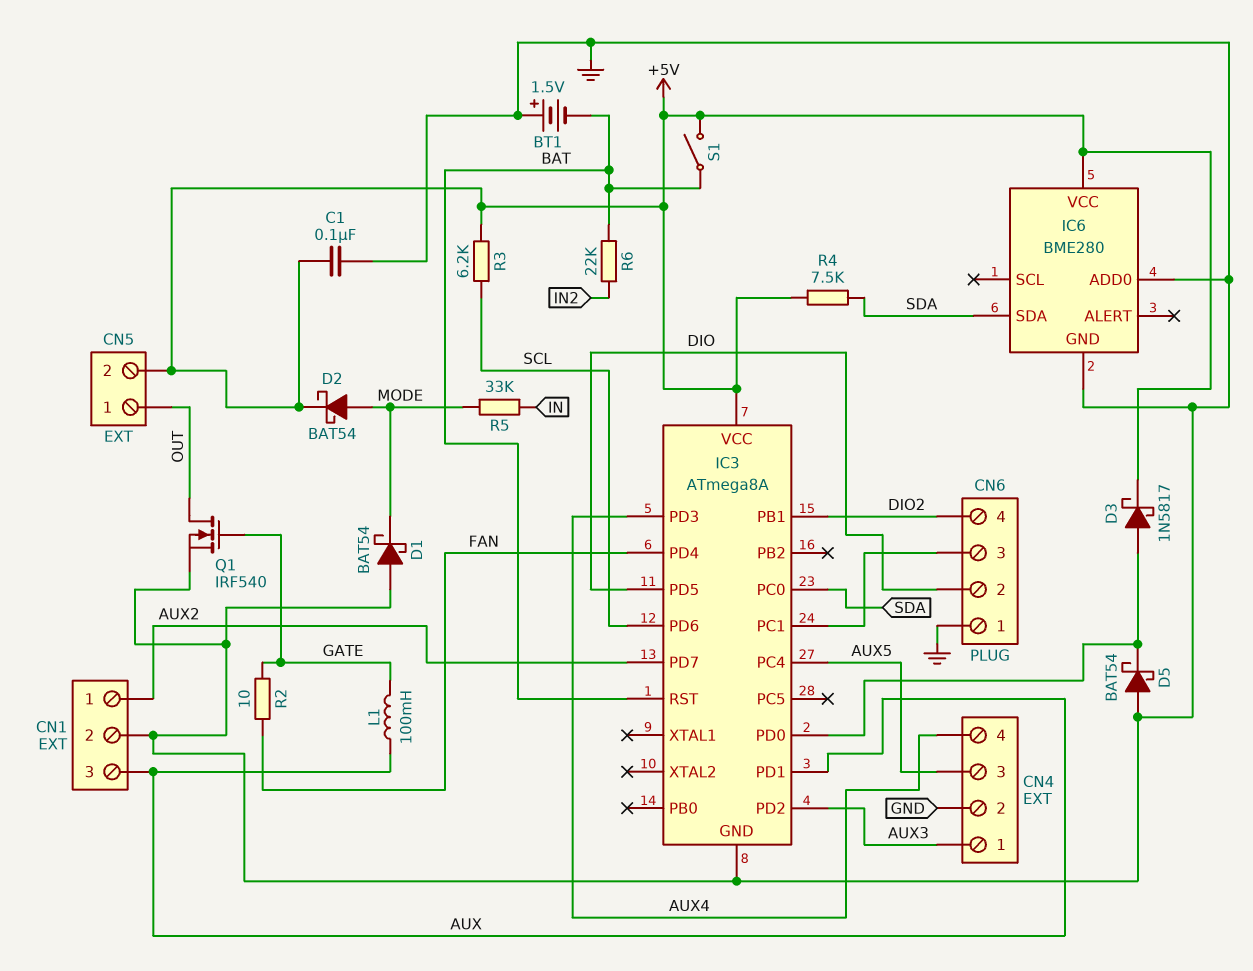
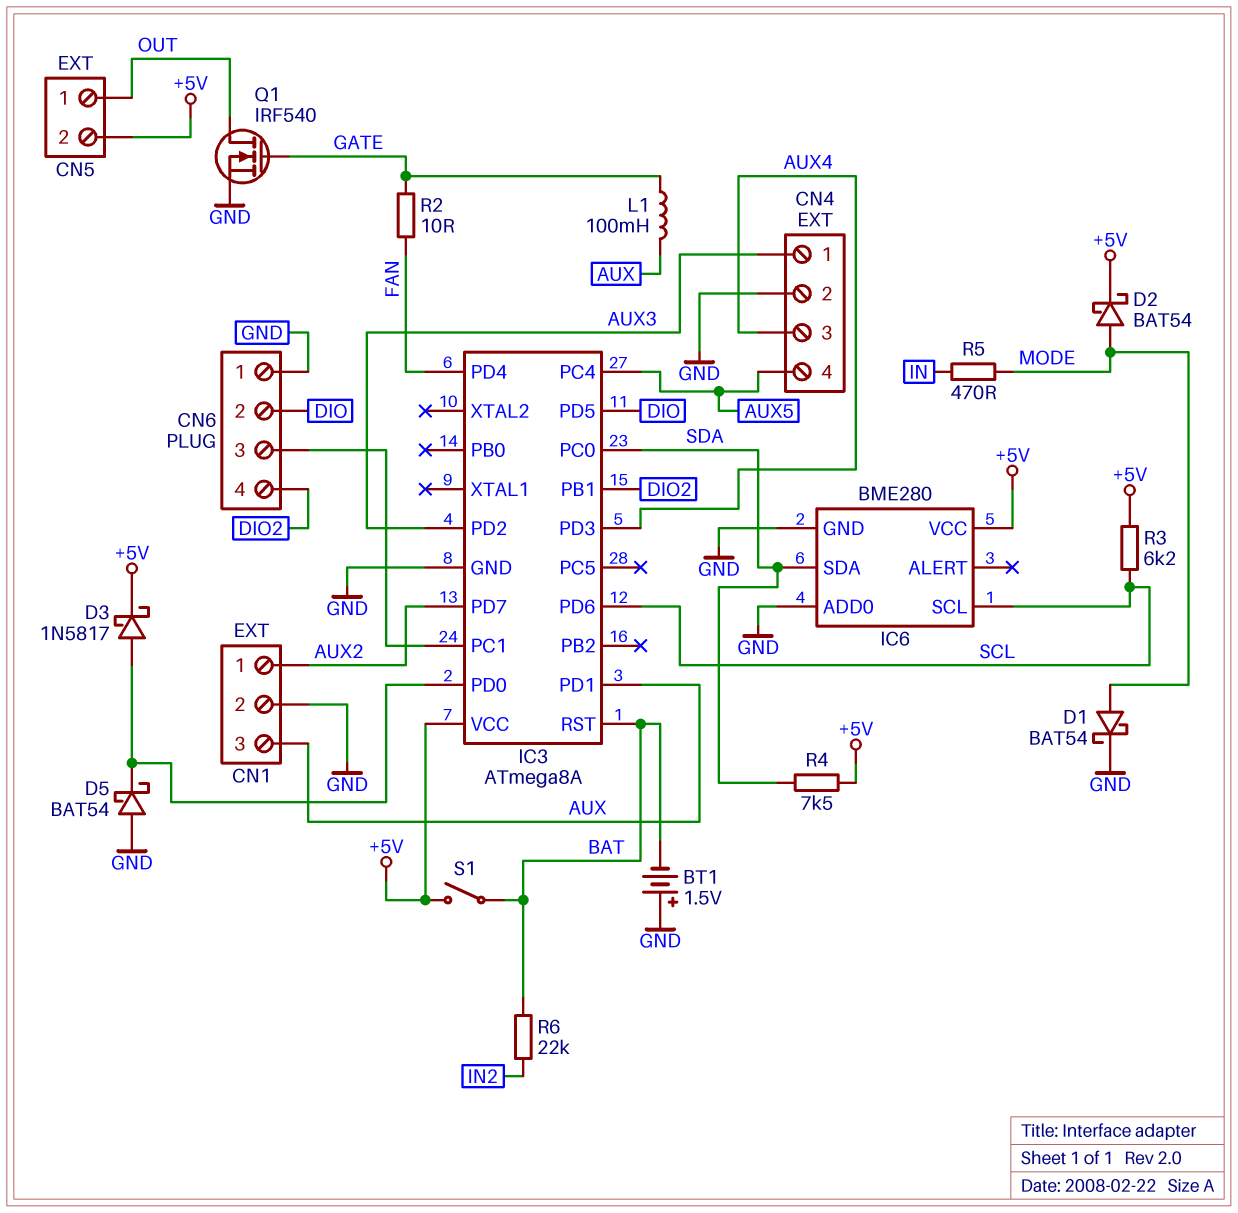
C1: 100nF (+5V, GND) -> none
CN4 pin 3: AUX5 -> AUX4
CN4 pin 4: AUX4 -> AUX5
D1: schottky BAT54 (A GND, K MODE) -> schottky BAT54 (A MODE, K GND)
IC6 pin SCL: none -> SCL
R5: 33k (IN, MODE) -> 470 (IN, MODE)

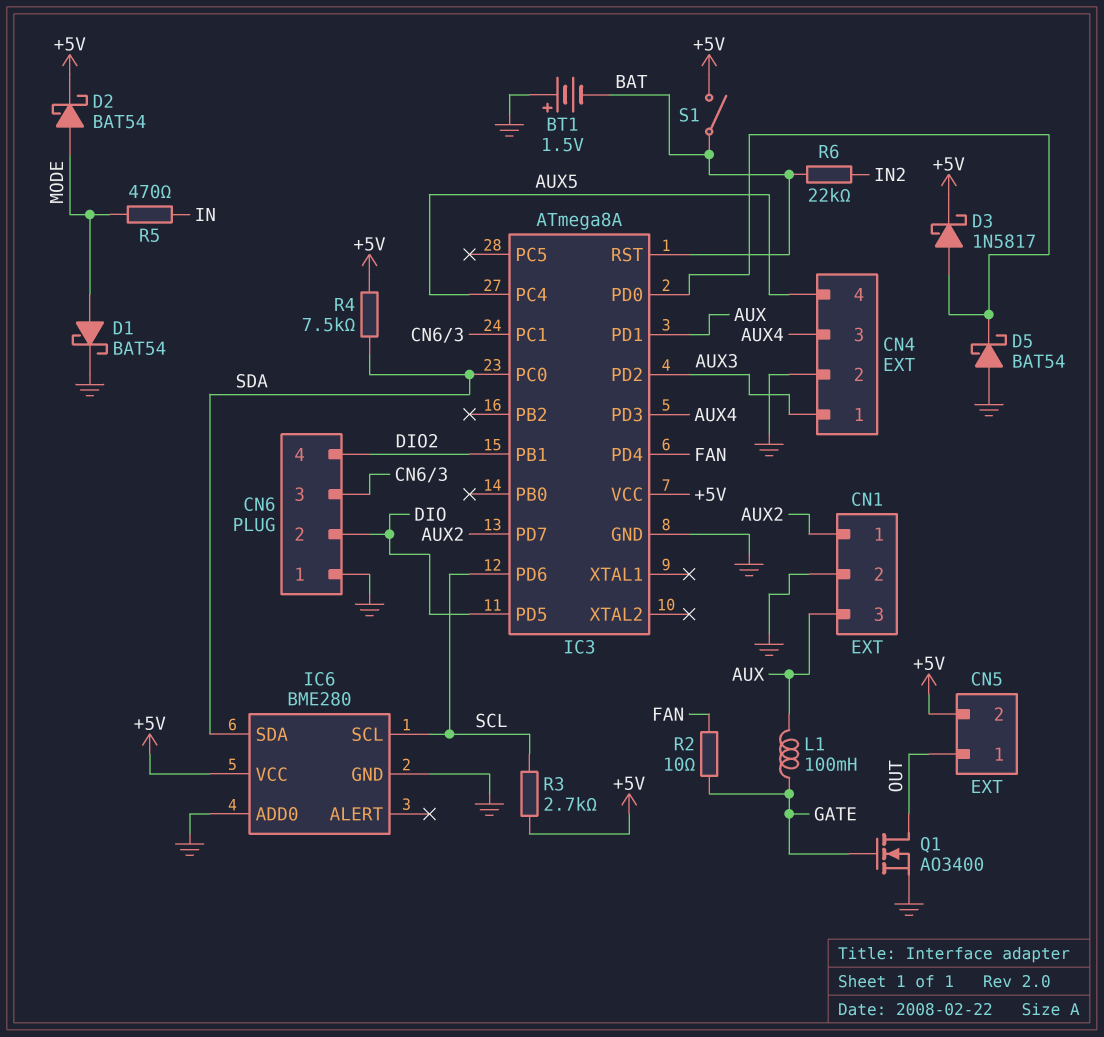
Q1: NMOS IRF540 (G GATE, D OUT, S GND) -> NMOS AO3400 (G GATE, D OUT, S GND)
R3: 6.2k (+5V, SCL) -> 2.7k (+5V, SCL)

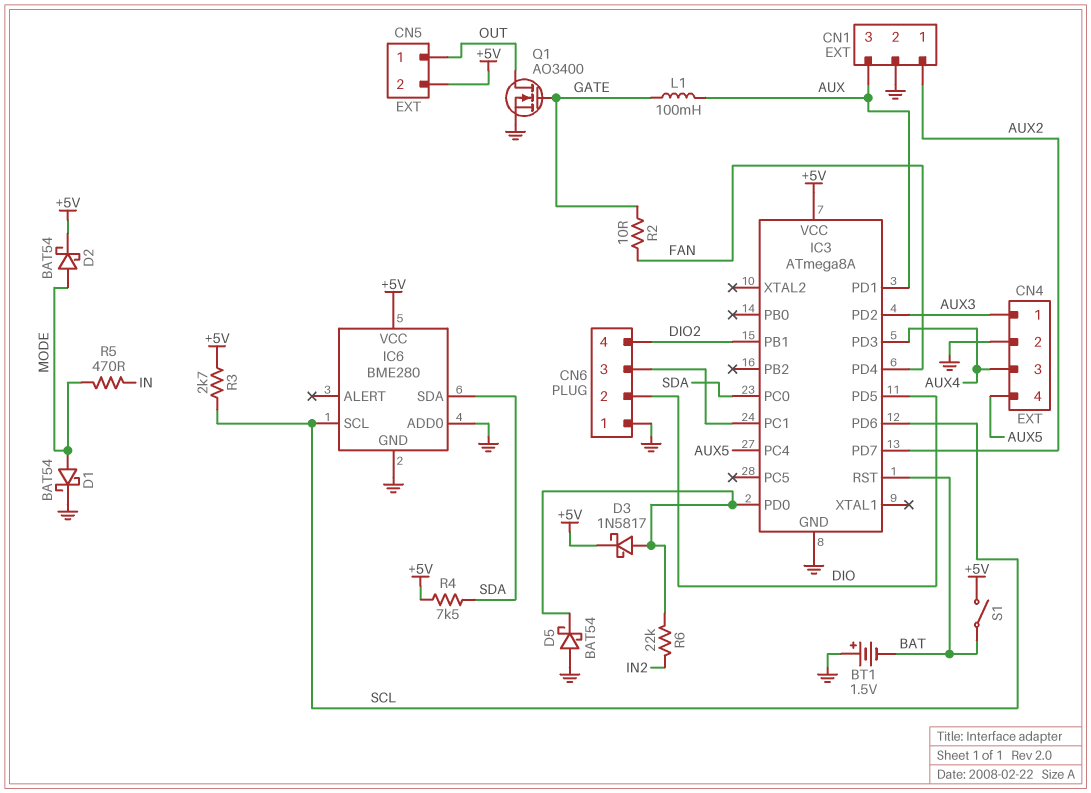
R6: 22k (BAT, IN2) -> 22k (IC3/PD0, IN2)

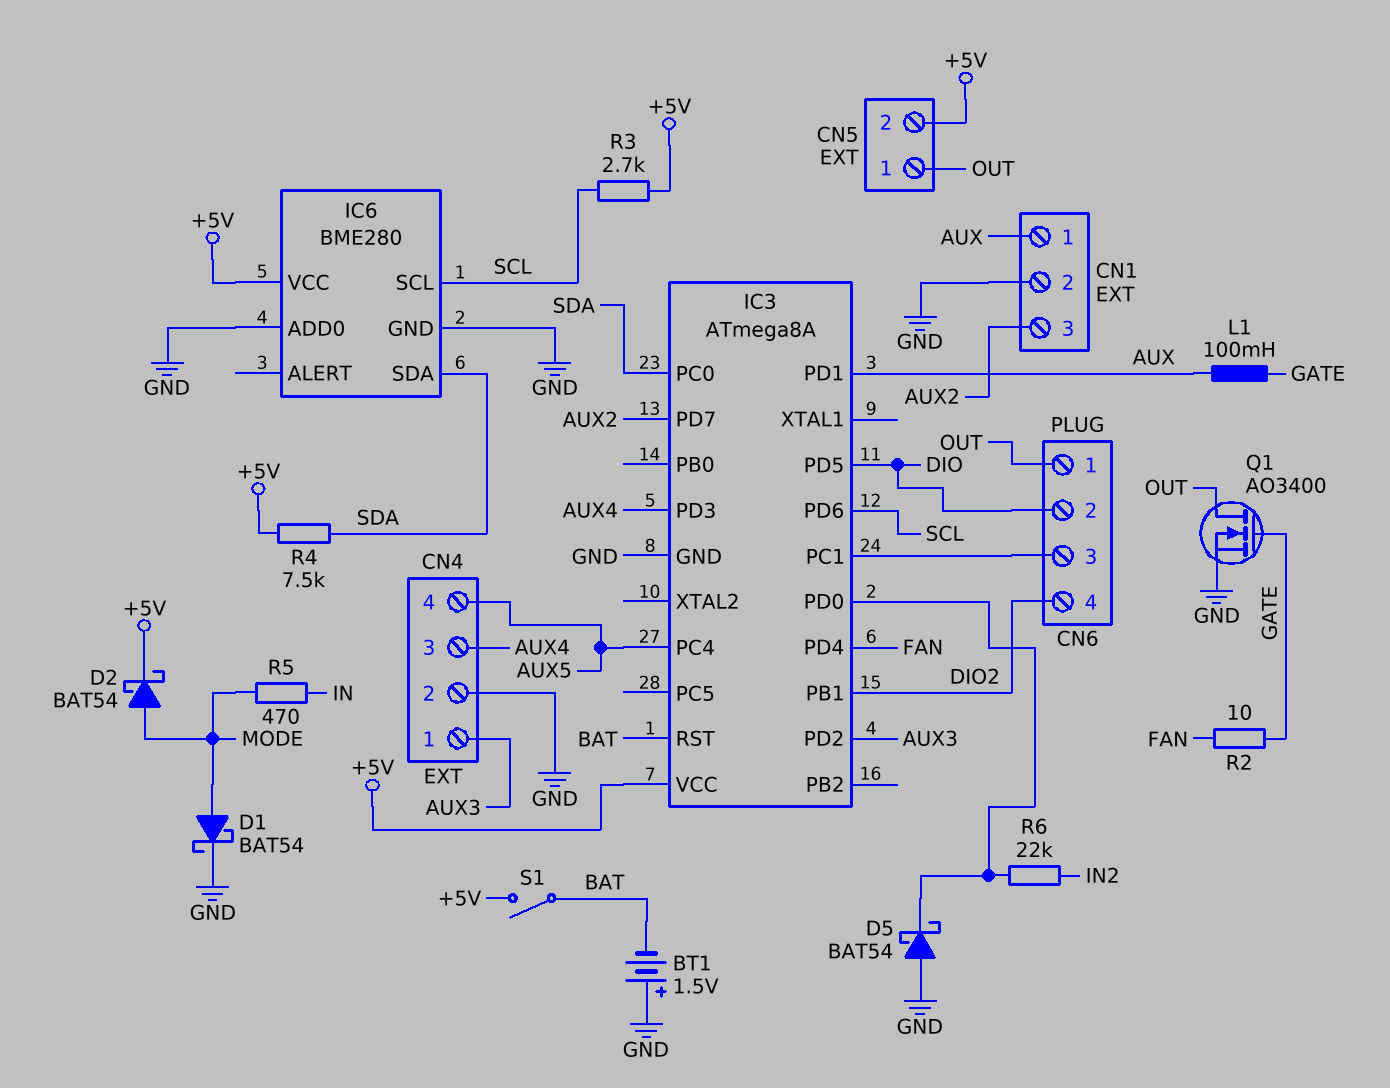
CN1 pin 1: AUX2 -> AUX
CN1 pin 3: AUX -> AUX2
CN6 pin 1: GND -> OUT
D3: schottky 1N5817 (A IC3/PD0, K +5V) -> none

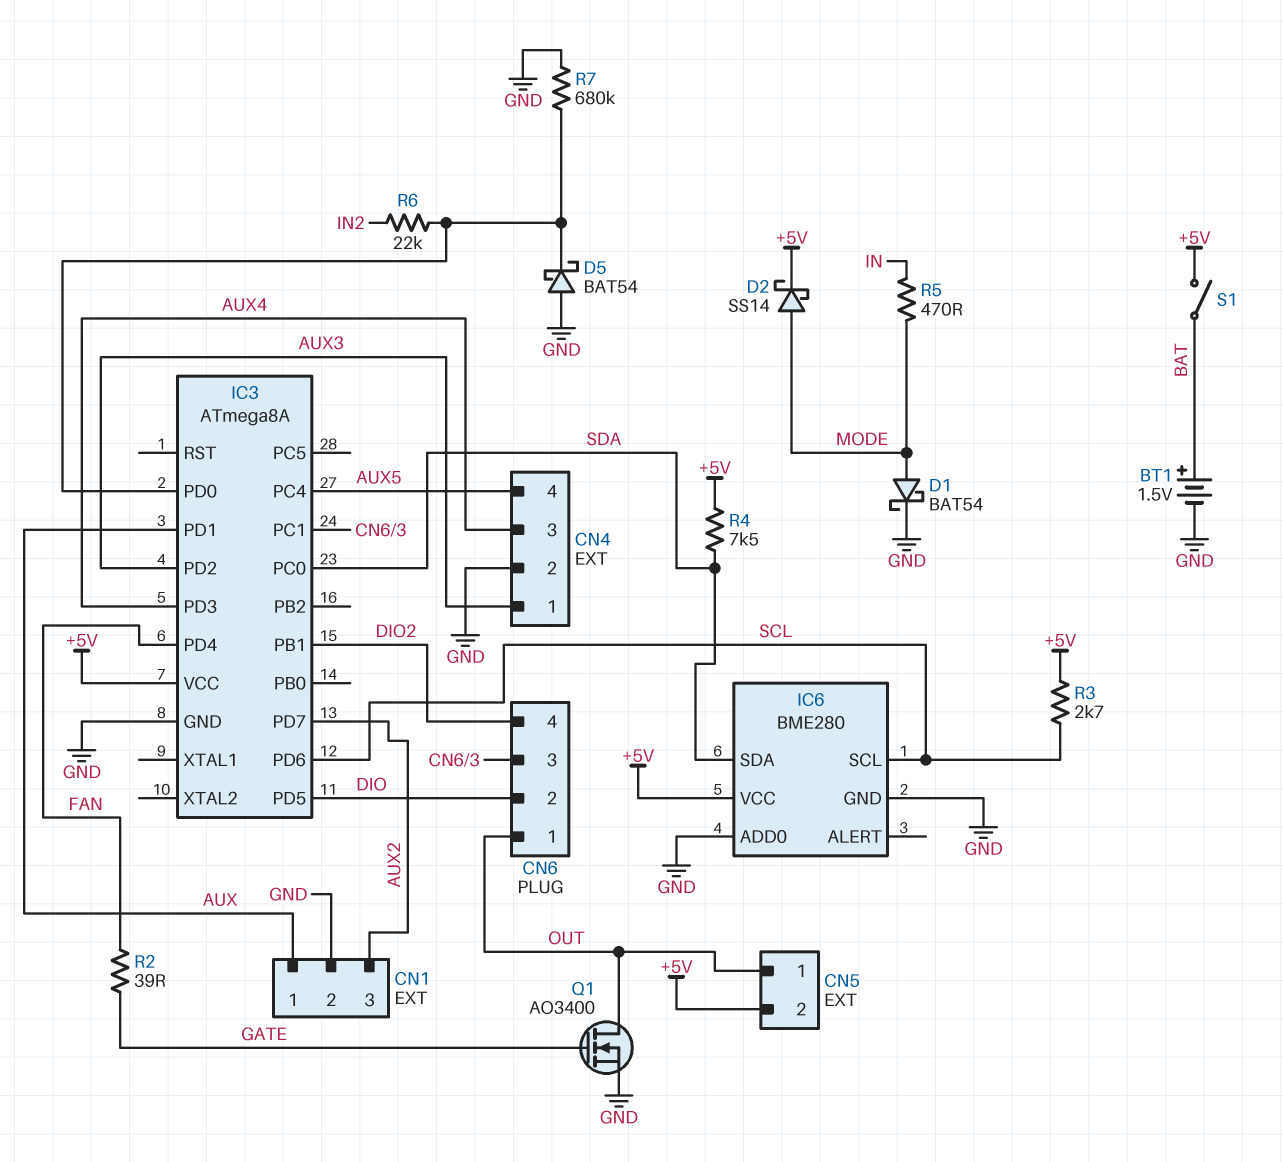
BT1: 1.5V (plus GND, minus BAT) -> 1.5V (plus BAT, minus GND)
D2: schottky BAT54 (A MODE, K +5V) -> schottky SS14 (A MODE, K +5V)
IC3 pin RST: BAT -> none
L1: 100mH (AUX, GATE) -> none
R2: 10 (FAN, GATE) -> 39 (FAN, GATE)
R7: none -> 680k (GND, IC3/PD0)

